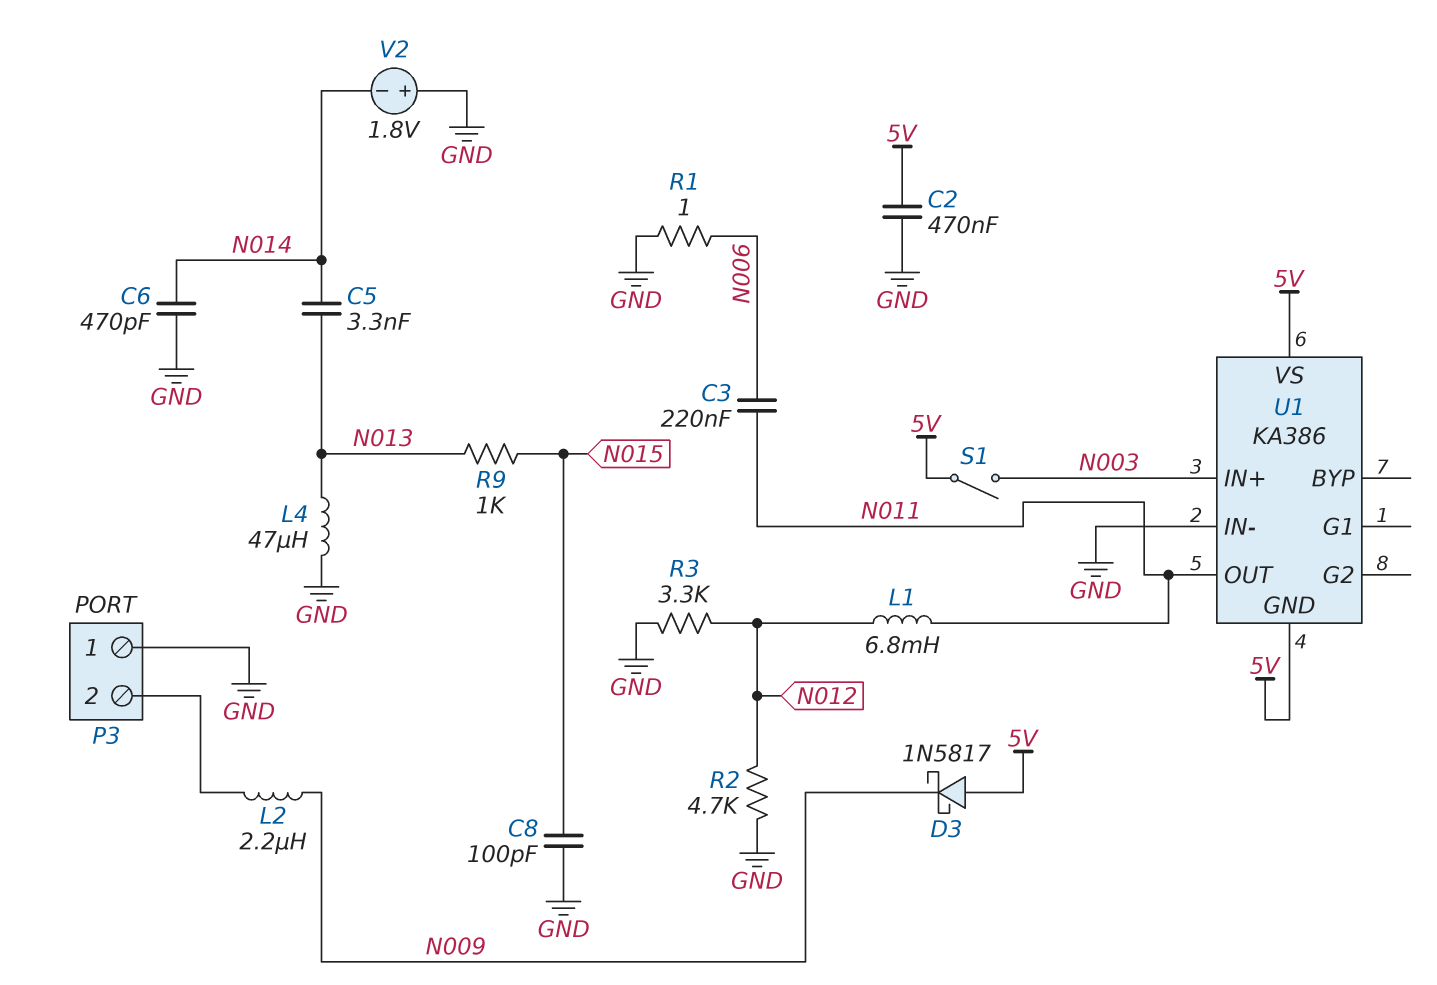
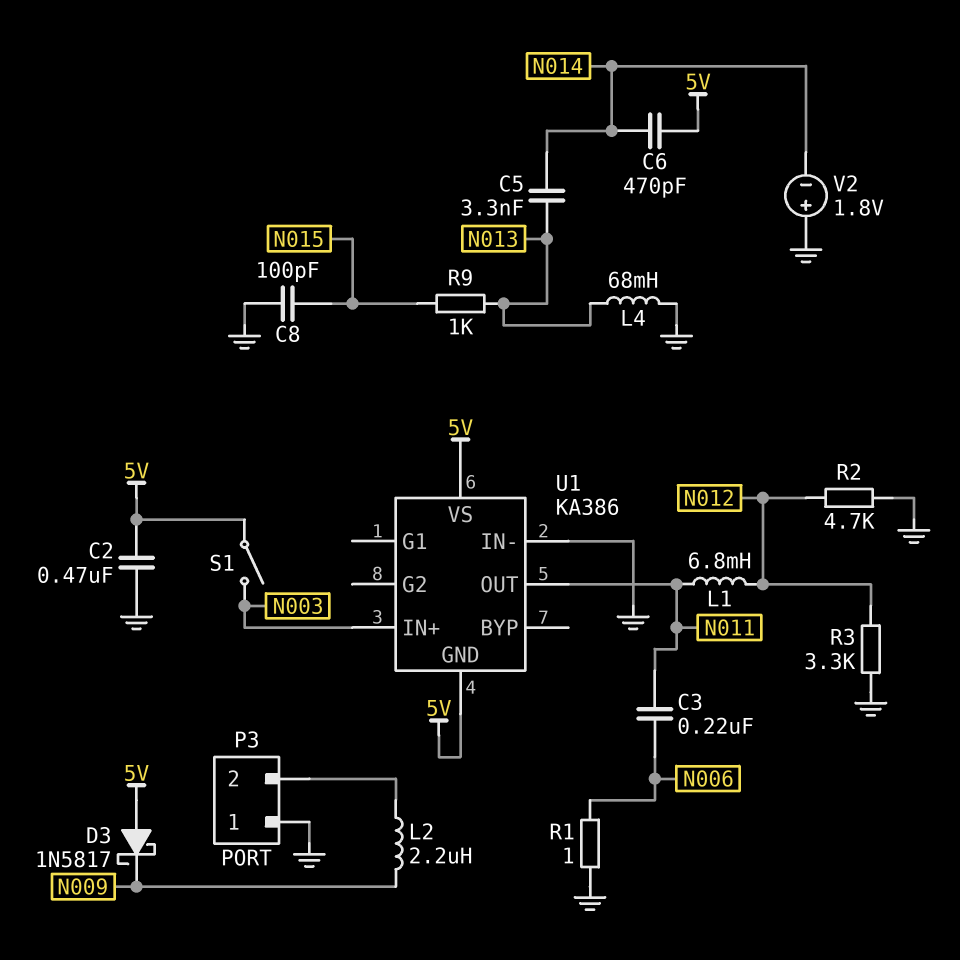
C6: 470pF (GND, N014) -> 470pF (5V, N014)
L4: 47uH (GND, N013) -> 68mH (GND, N013)

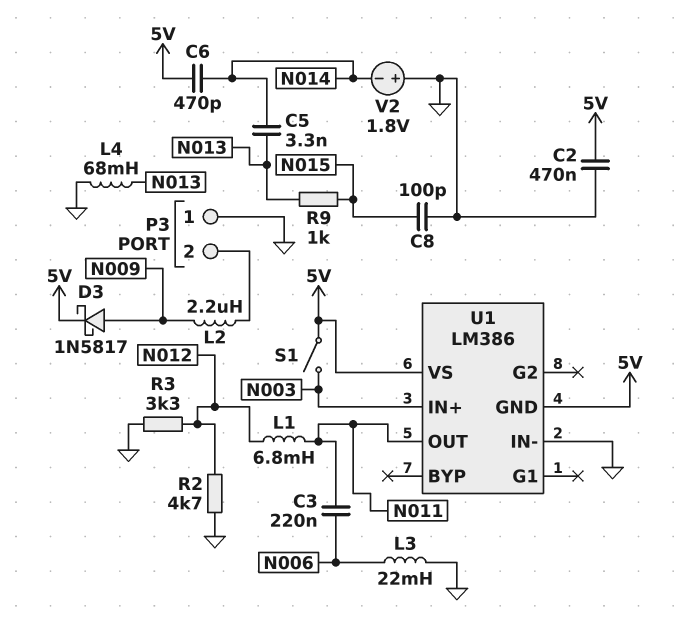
D3: schottky 1N5817 (A 5V, K N009) -> schottky 1N5817 (A N009, K 5V)
L3: none -> 22mH (GND, N006)
R1: 1 (GND, N006) -> none
U1: KA386 -> LM386

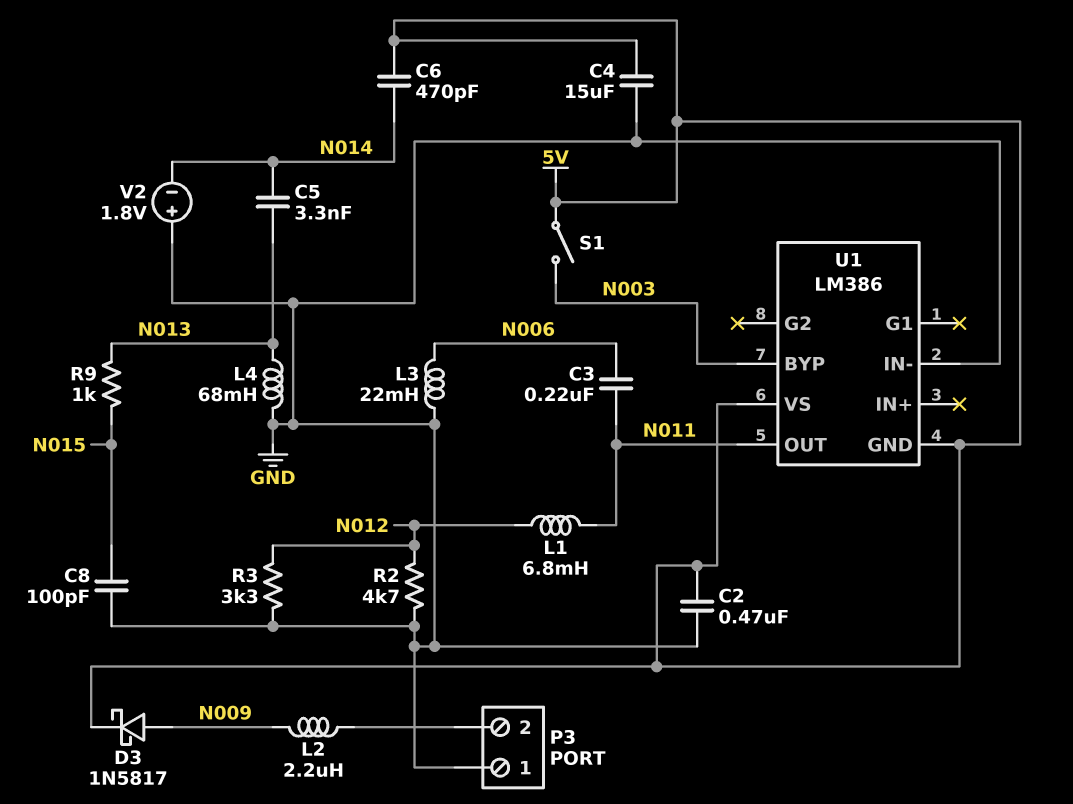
C4: none -> 15uF (5V, GND)
U1 pin BYP: none -> N003
U1 pin IN+: N003 -> none

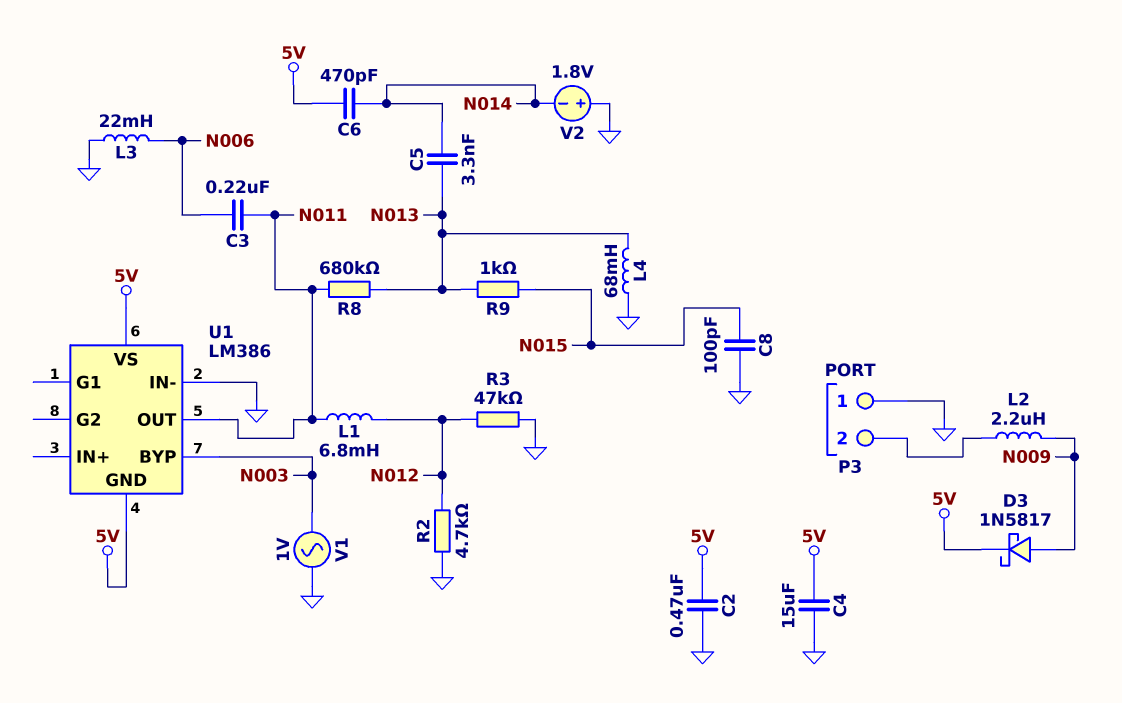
R3: 3.3k (GND, N012) -> 47k (GND, N012)
R8: none -> 680k (N011, N013)
S1: switch (5V, N003) -> none
V1: none -> AC 1V (GND, N003)

